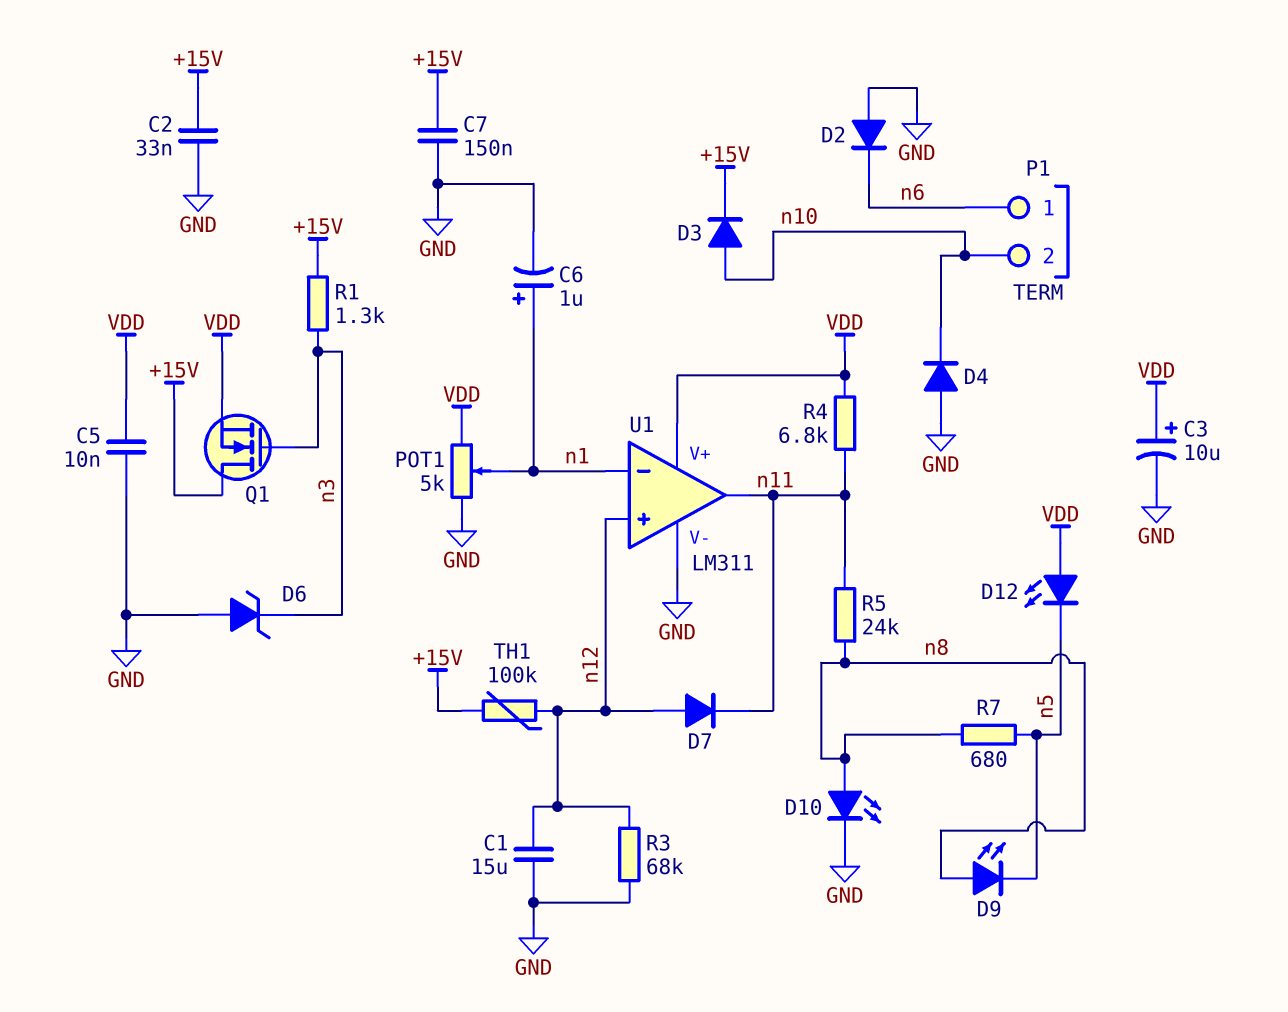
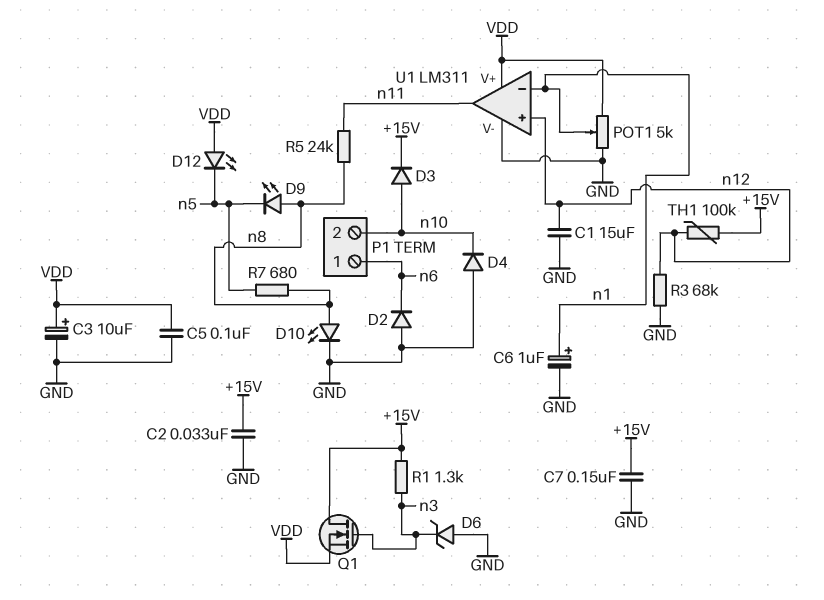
C5: 10nF (GND, VDD) -> 100nF (GND, VDD)
D7: diode (A n12, K n11) -> none
R4: 6.8k (VDD, n11) -> none

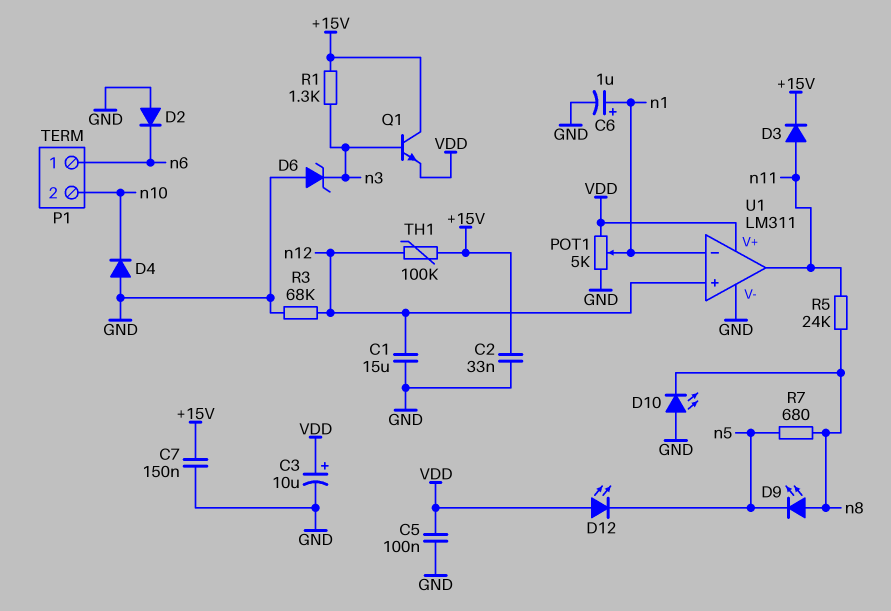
D3: diode (A n10, K +15V) -> diode (A n11, K +15V)
D10: LED (A n8, K GND) -> LED (A GND, K n8)
Q1: NMOS (G n3, D +15V, S VDD) -> NPN (B n3, C +15V, E VDD)

